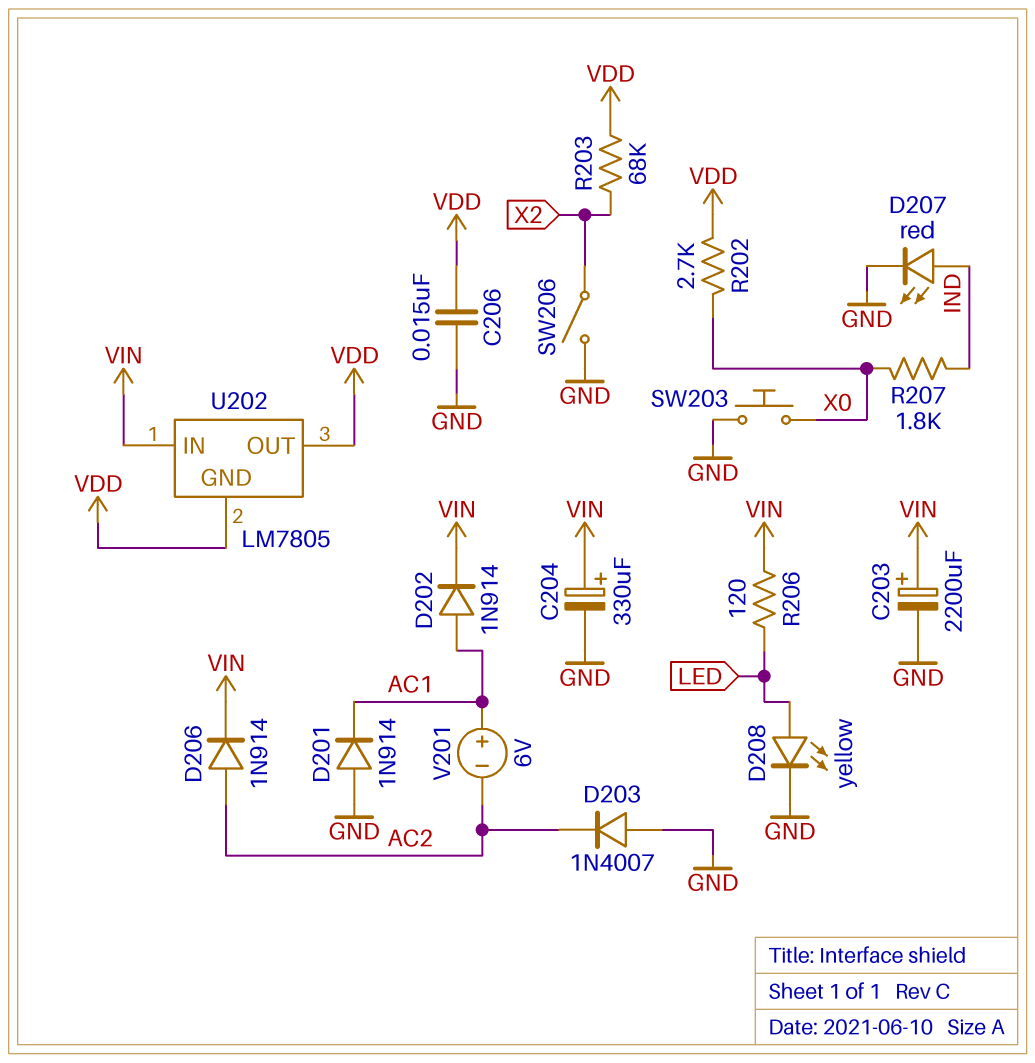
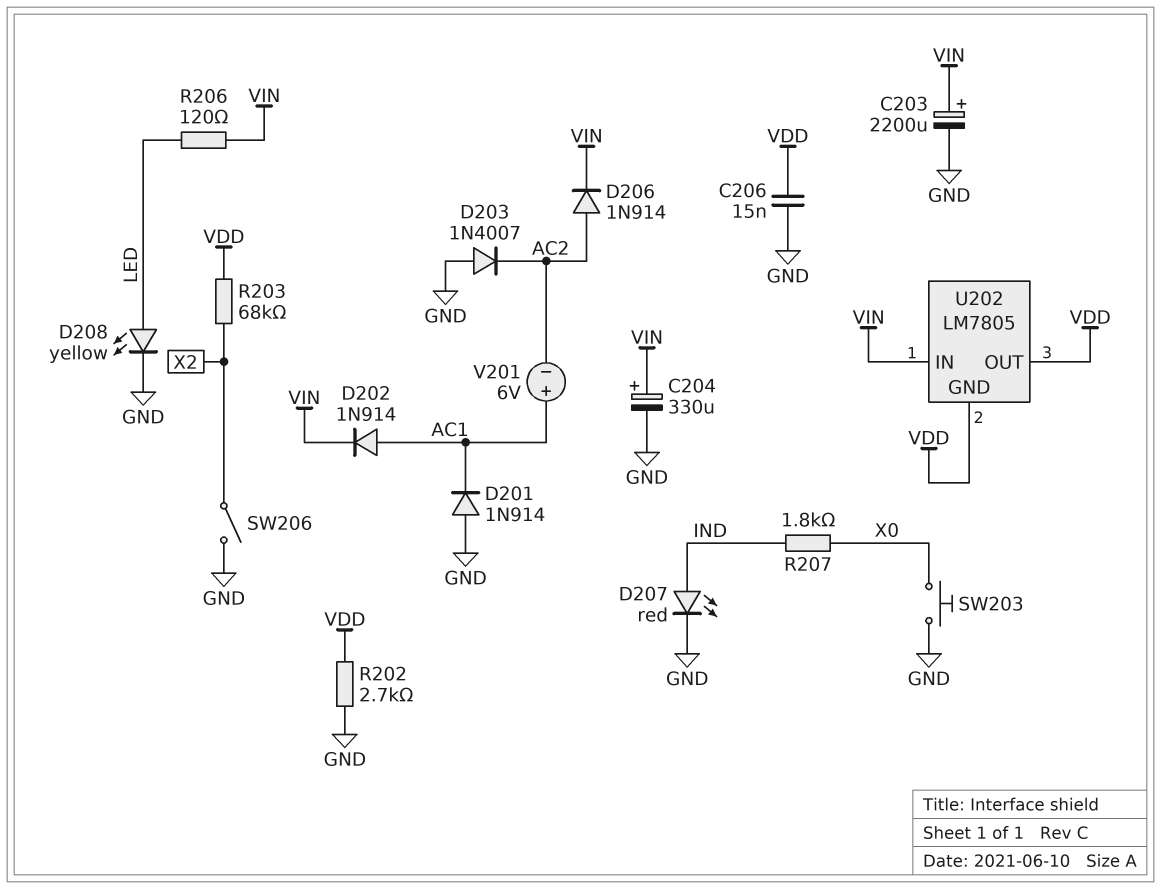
R202: 2.7k (VDD, X0) -> 2.7k (GND, VDD)

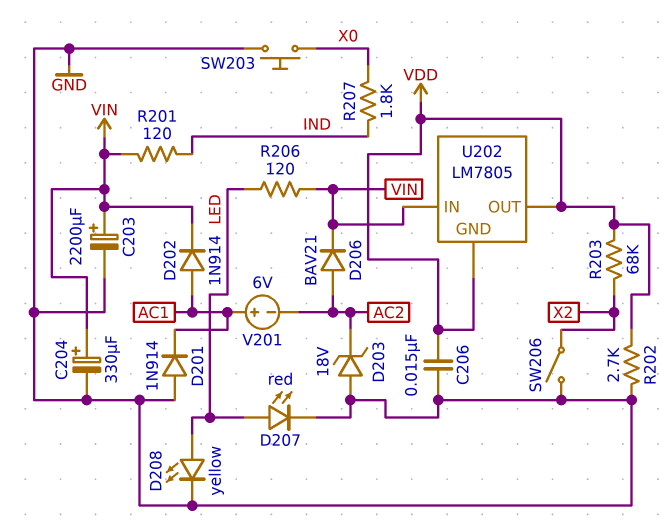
D203: diode 1N4007 (A GND, K AC2) -> zener 18V (A GND, K AC2)
D206: diode 1N914 (A AC2, K VIN) -> diode BAV21 (A AC2, K VIN)
D207: LED red (A IND, K GND) -> LED red (A LED, K GND)
R201: none -> 120 (IND, VIN)

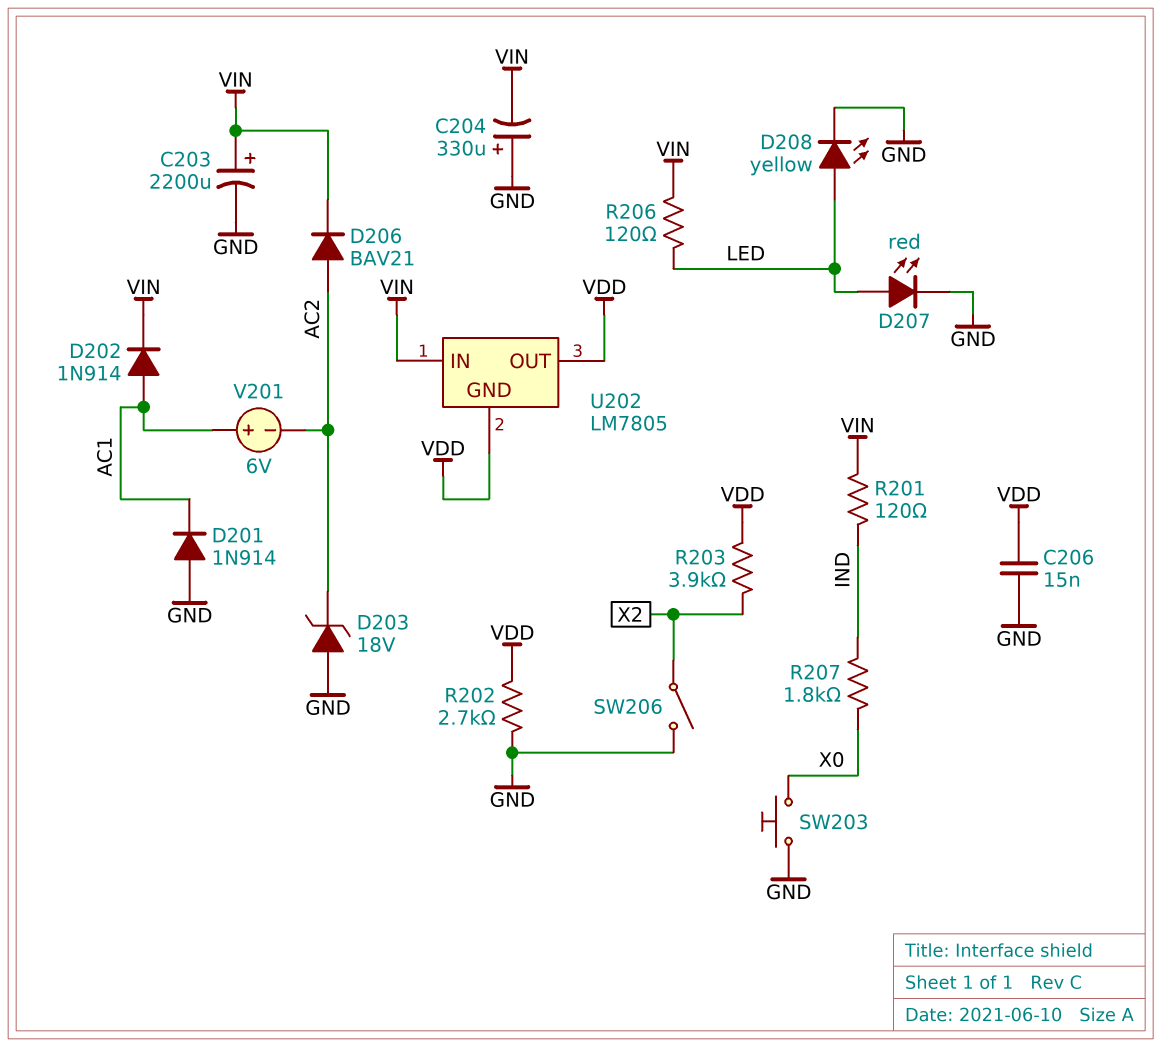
C204: 330uF (plus VIN, minus GND) -> 330uF (plus GND, minus VIN)
R203: 68k (VDD, X2) -> 3.9k (VDD, X2)

